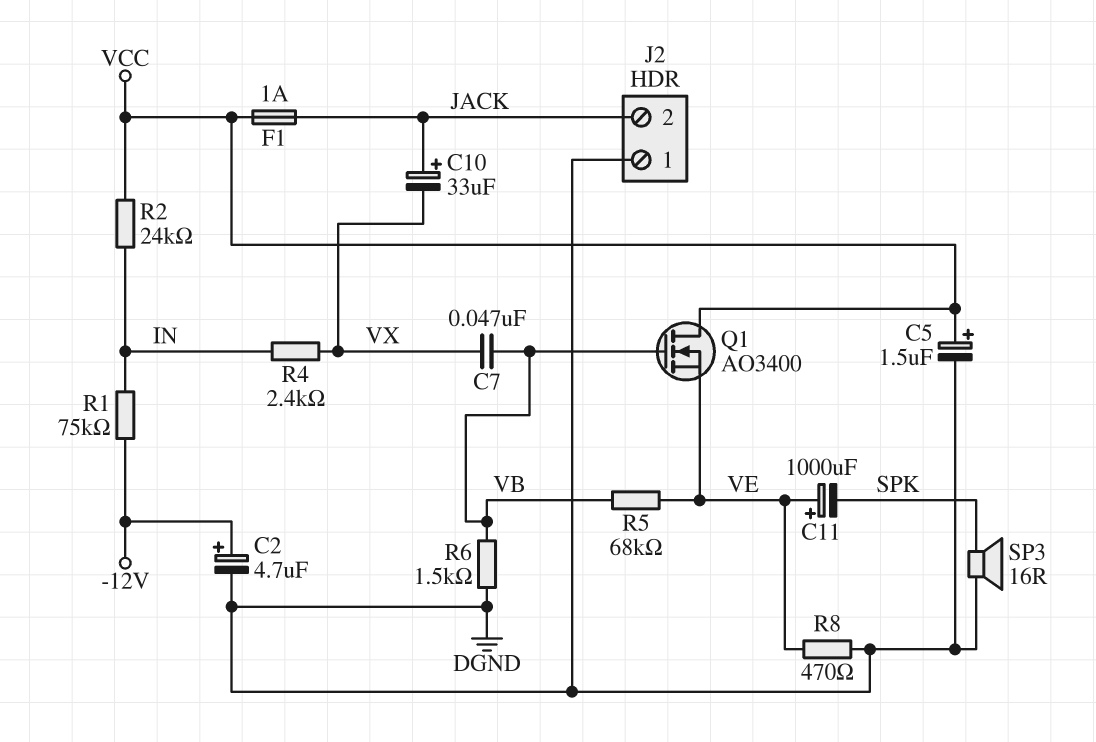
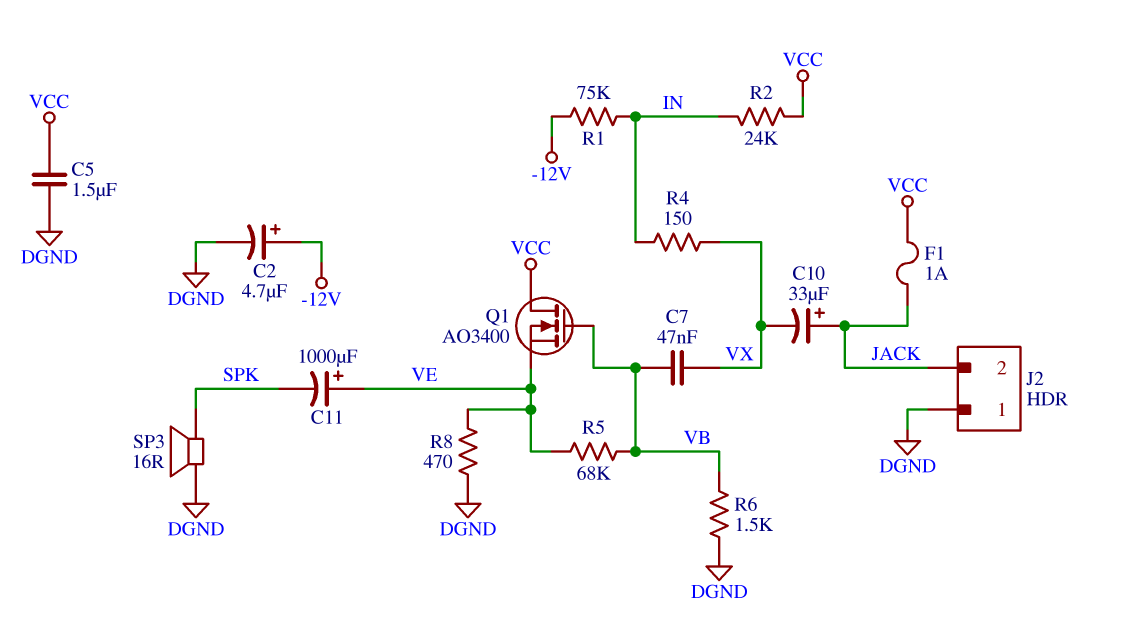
C5: 1.5uF (plus VCC, minus DGND) -> 1.5uF (DGND, VCC)
R4: 2.4k (IN, VX) -> 150 (IN, VX)

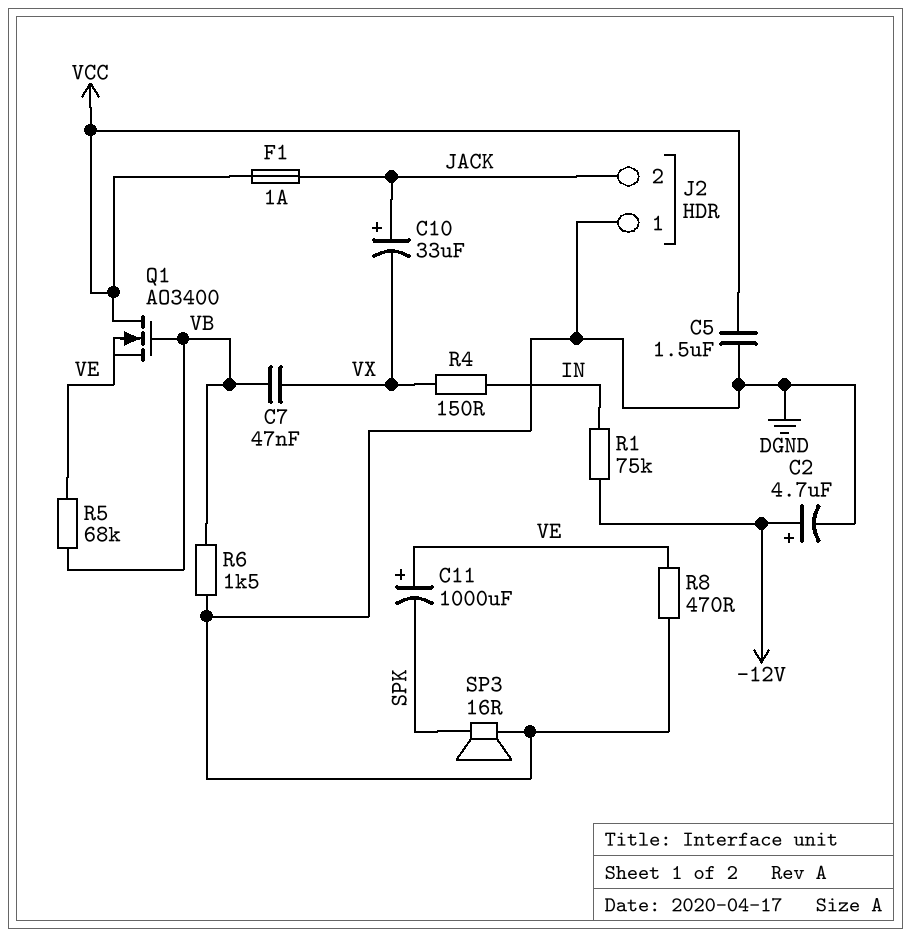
R2: 24k (IN, VCC) -> none

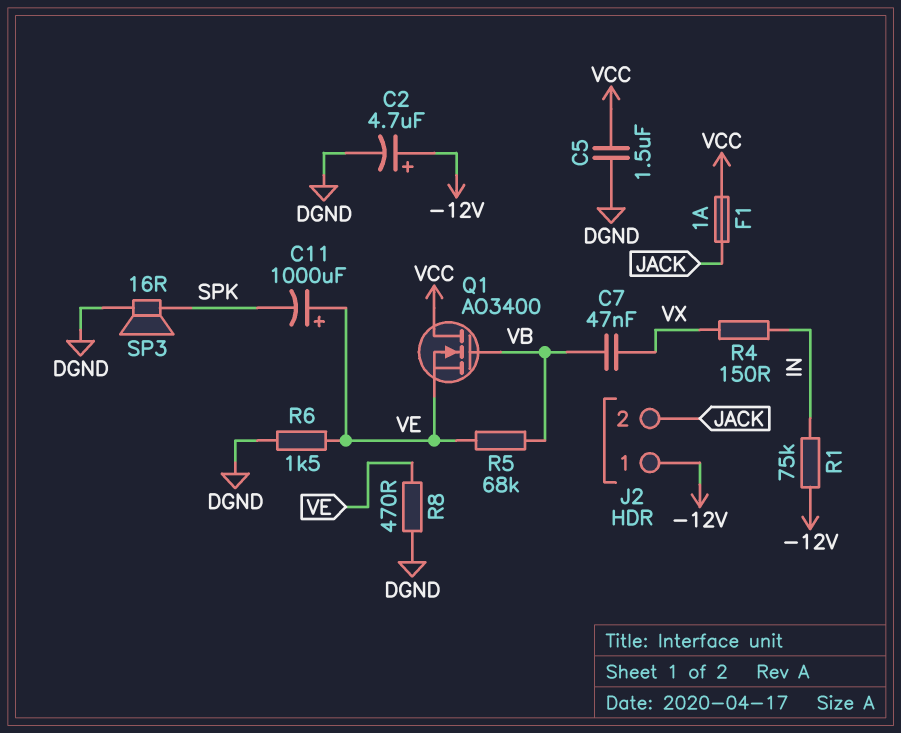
C10: 33uF (plus JACK, minus VX) -> none
J2 pin 1: DGND -> -12V
R6: 1.5k (DGND, VB) -> 1.5k (DGND, VE)

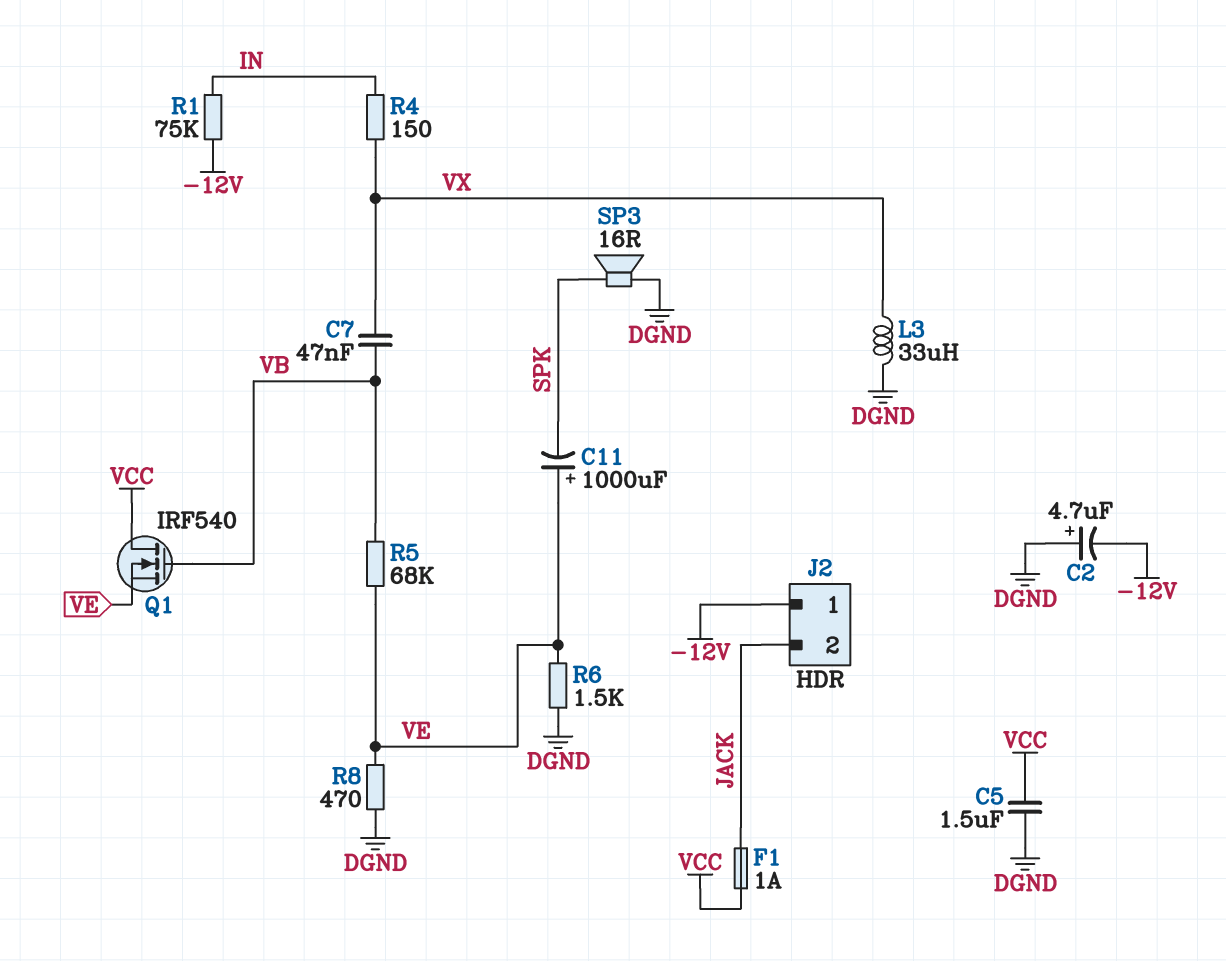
C2: 4.7uF (plus -12V, minus DGND) -> 4.7uF (plus DGND, minus -12V)
L3: none -> 33uH (DGND, VX)
Q1: NMOS AO3400 (G VB, D VCC, S VE) -> NMOS IRF540 (G VB, D VCC, S VE)

